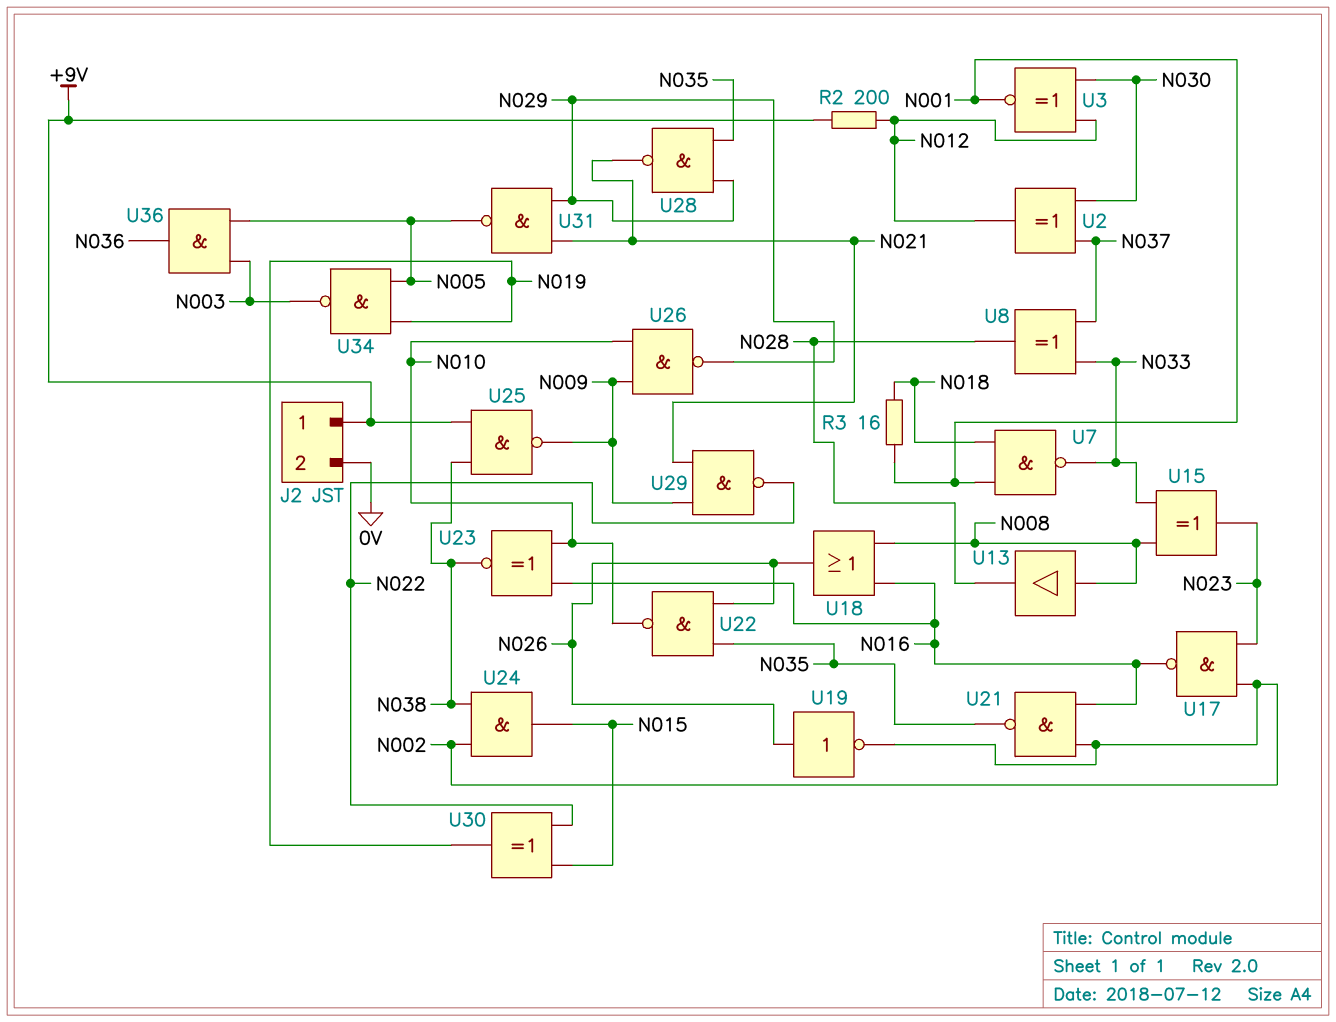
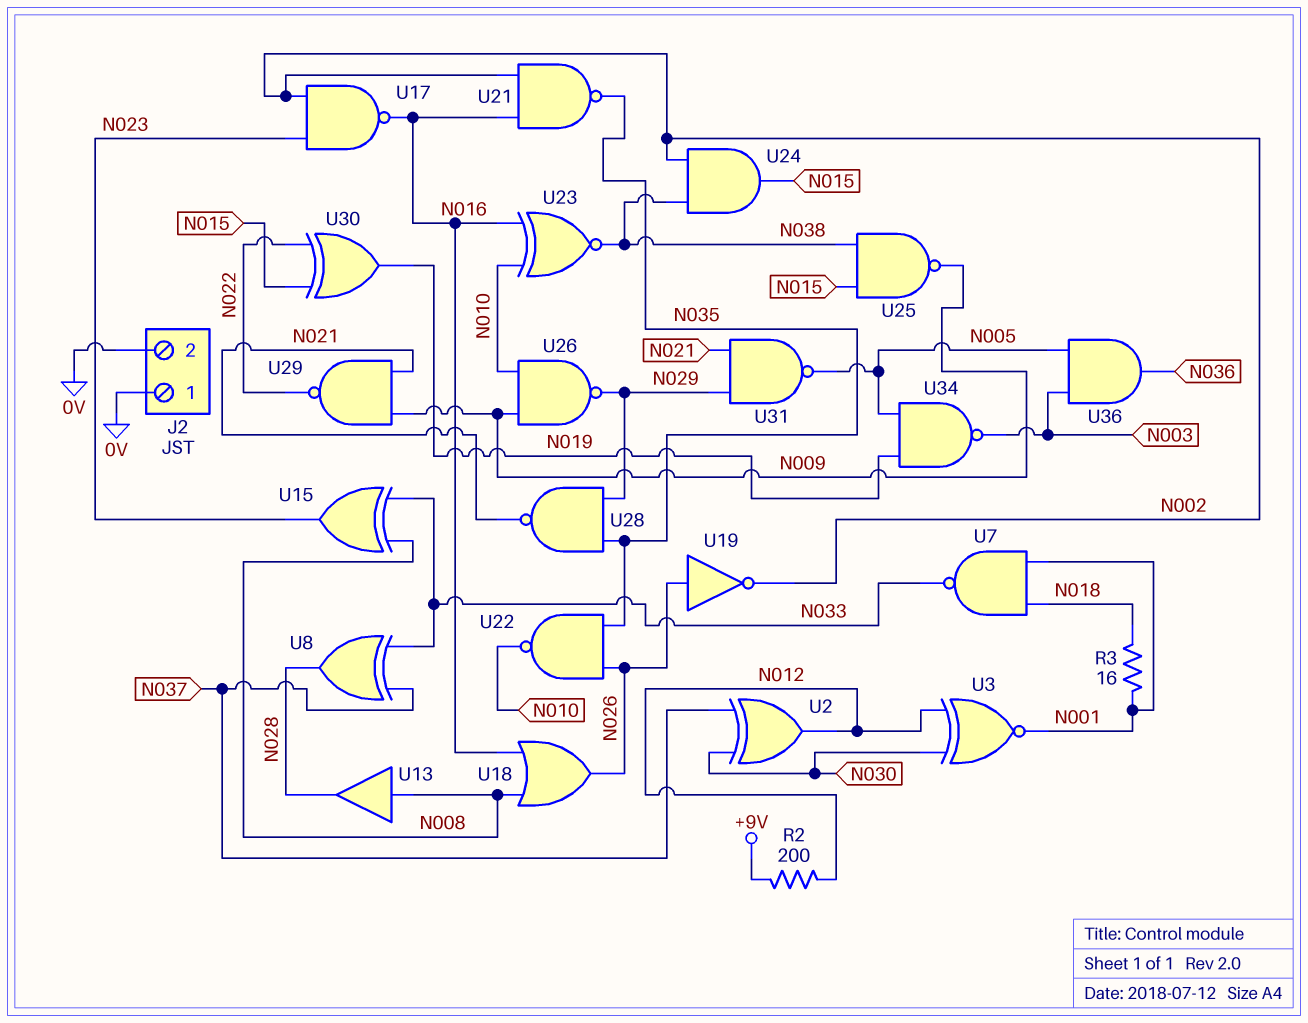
J2 pin 1: +9V -> 0V
U25: NAND (in +9V, in N038, out N009) -> NAND (in N015, in N038, out N009)

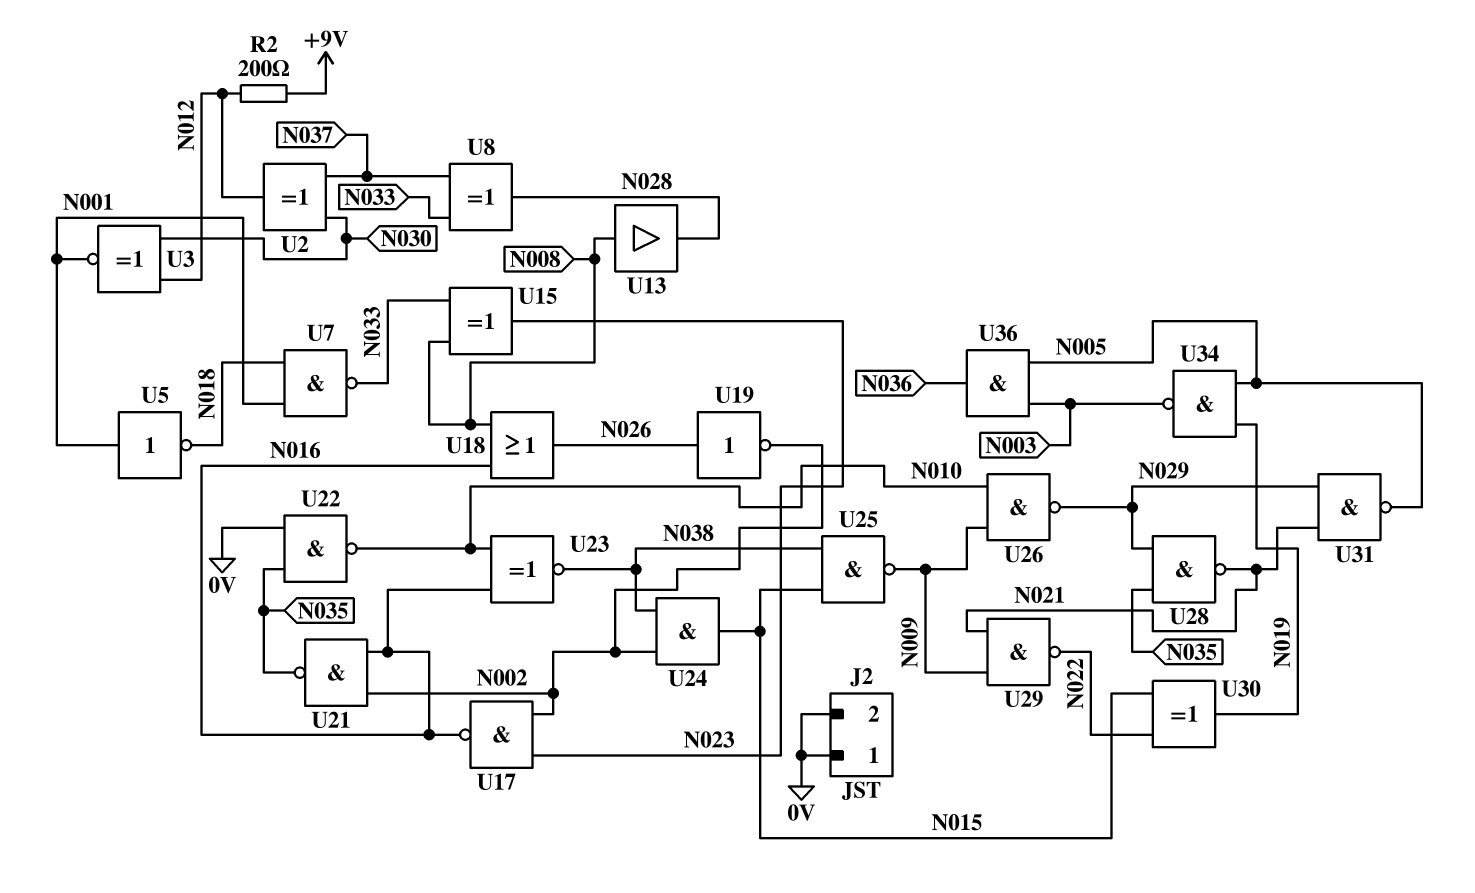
R3: 16 (N001, N018) -> none
U5: none -> NOT (in N001, out N018)
U22: NAND (in N026, in N035, out N010) -> NAND (in 0V, in N035, out N010)

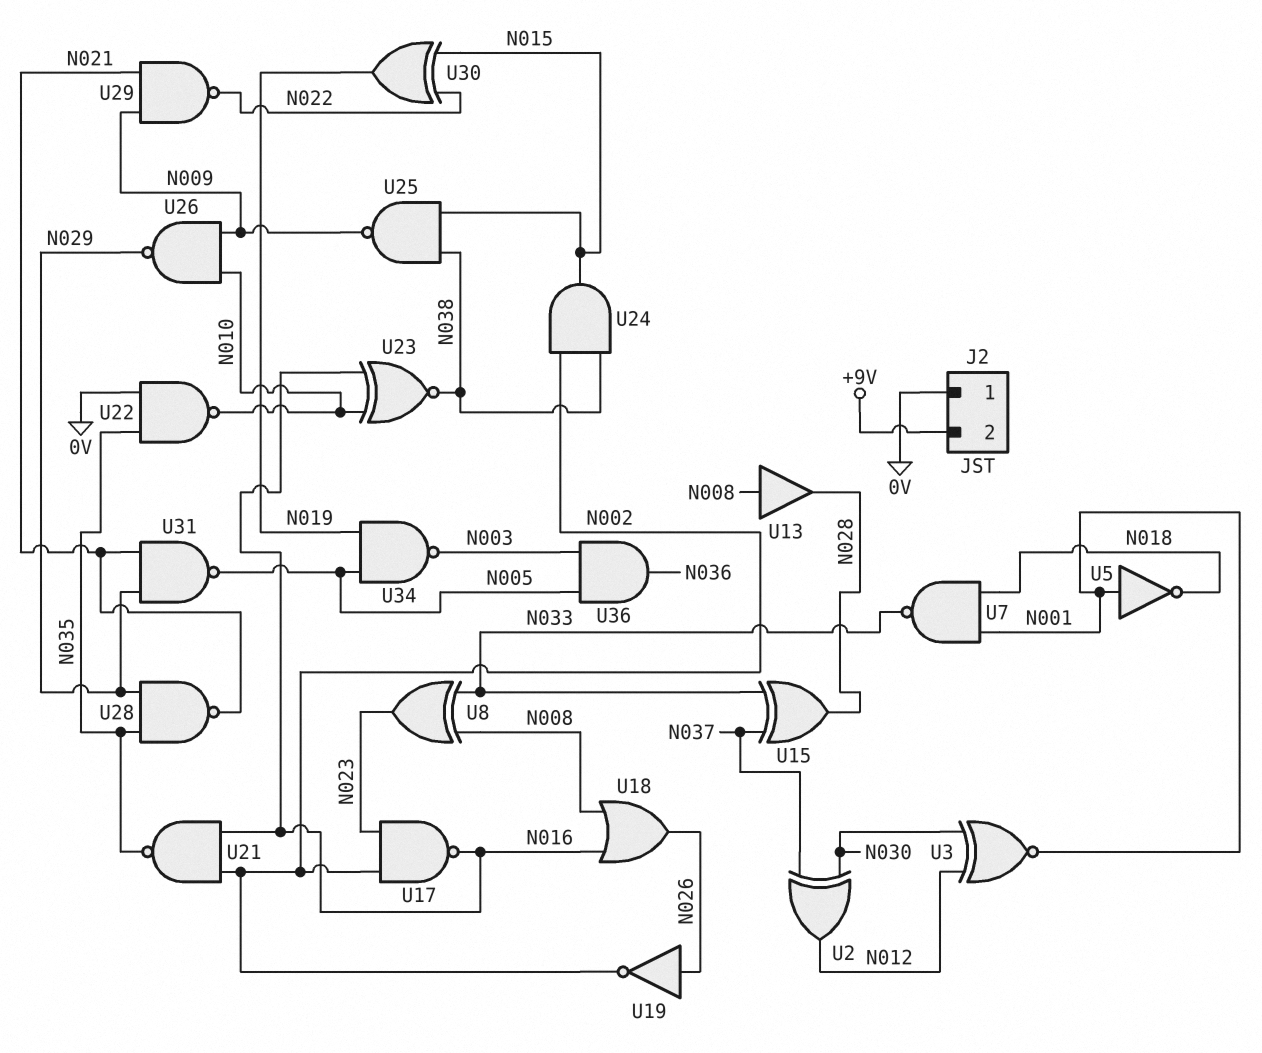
J2 pin 2: 0V -> +9V
R2: 200 (+9V, N012) -> none
U8: XOR (in N033, in N037, out N028) -> XOR (in N008, in N033, out N023)
U15: XOR (in N008, in N033, out N023) -> XOR (in N033, in N037, out N028)

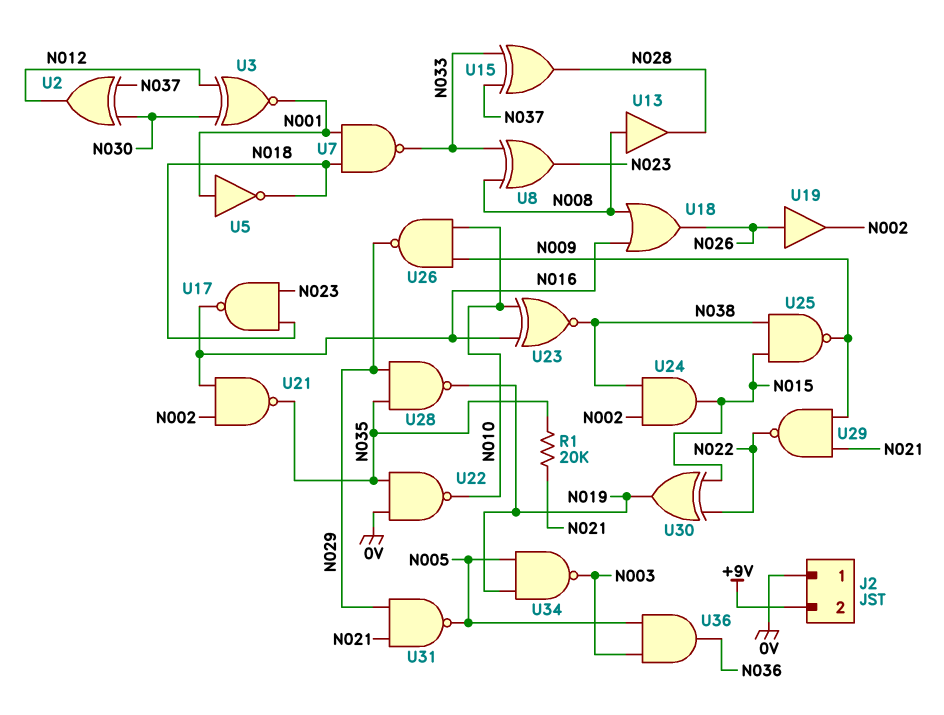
R1: none -> 20k (N021, N035)
U17: NAND (in N002, in N023, out N016) -> NAND (in N018, in N023, out N016)
U19: NOT (in N026, out N002) -> buffer (in N026, out N002)
U28: NAND (in N029, in N035, out N021) -> NAND (in N029, in N035, out N019)

